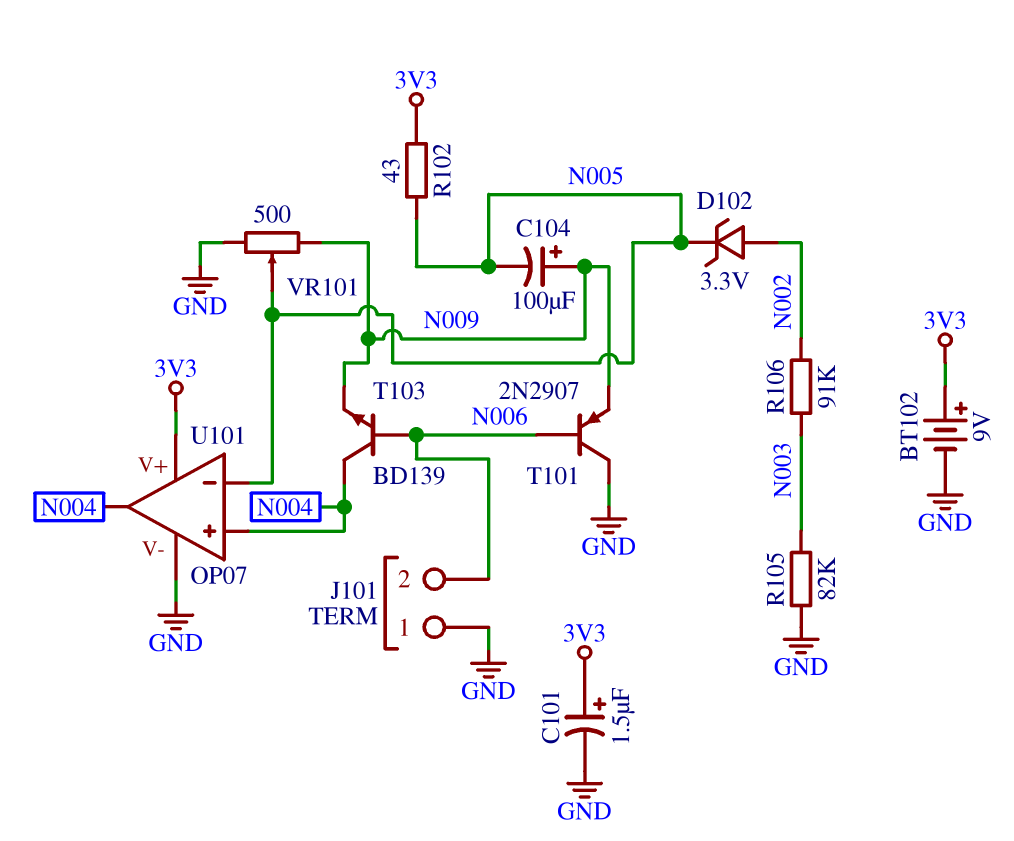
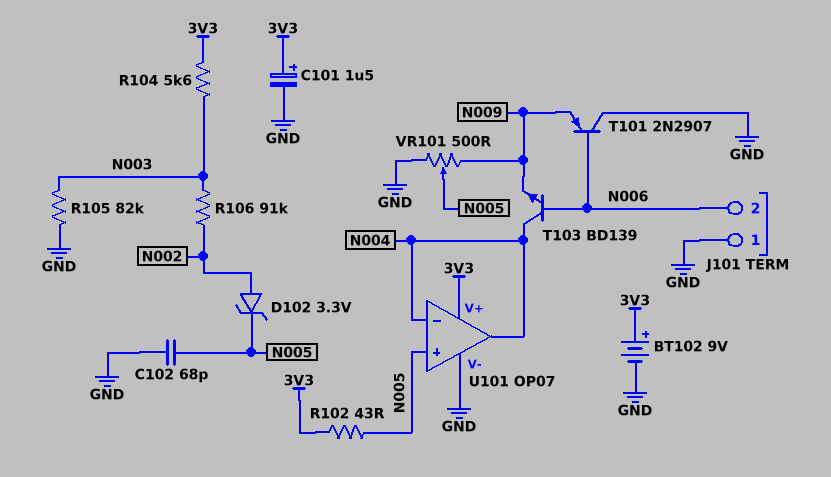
C102: none -> 68pF (GND, N005)
C104: 100uF (plus N009, minus N005) -> none
R104: none -> 5.6k (3V3, N003)
U101 pin in+: N004 -> N005
U101 pin in-: N005 -> N004

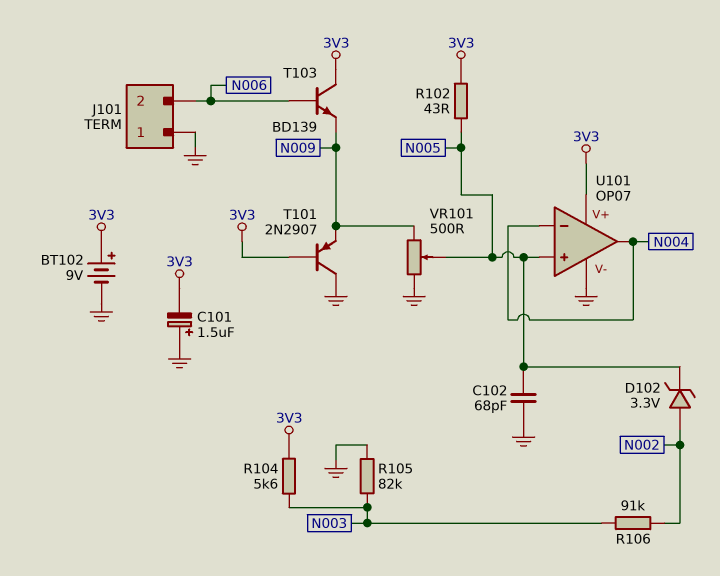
C101: 1.5uF (plus 3V3, minus GND) -> 1.5uF (plus GND, minus 3V3)
T101: PNP 2N2907 (B N006, C GND, E N009) -> PNP 2N2907 (B 3V3, C GND, E N009)
T103: NPN BD139 (B N006, C N004, E N009) -> NPN BD139 (B N006, C 3V3, E N009)

